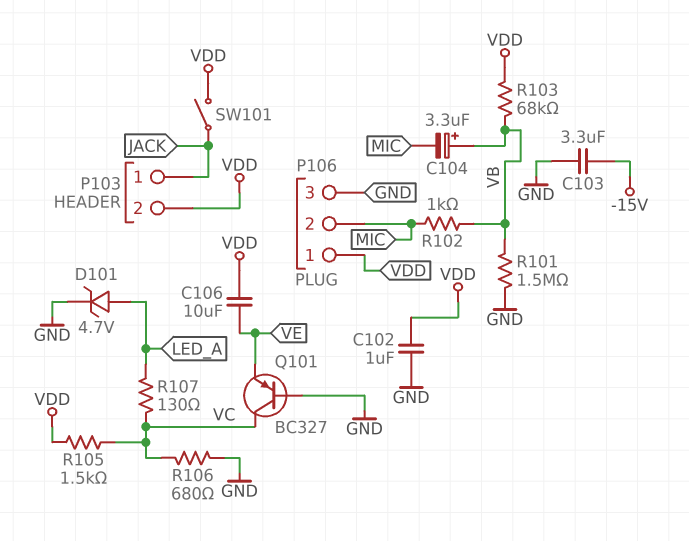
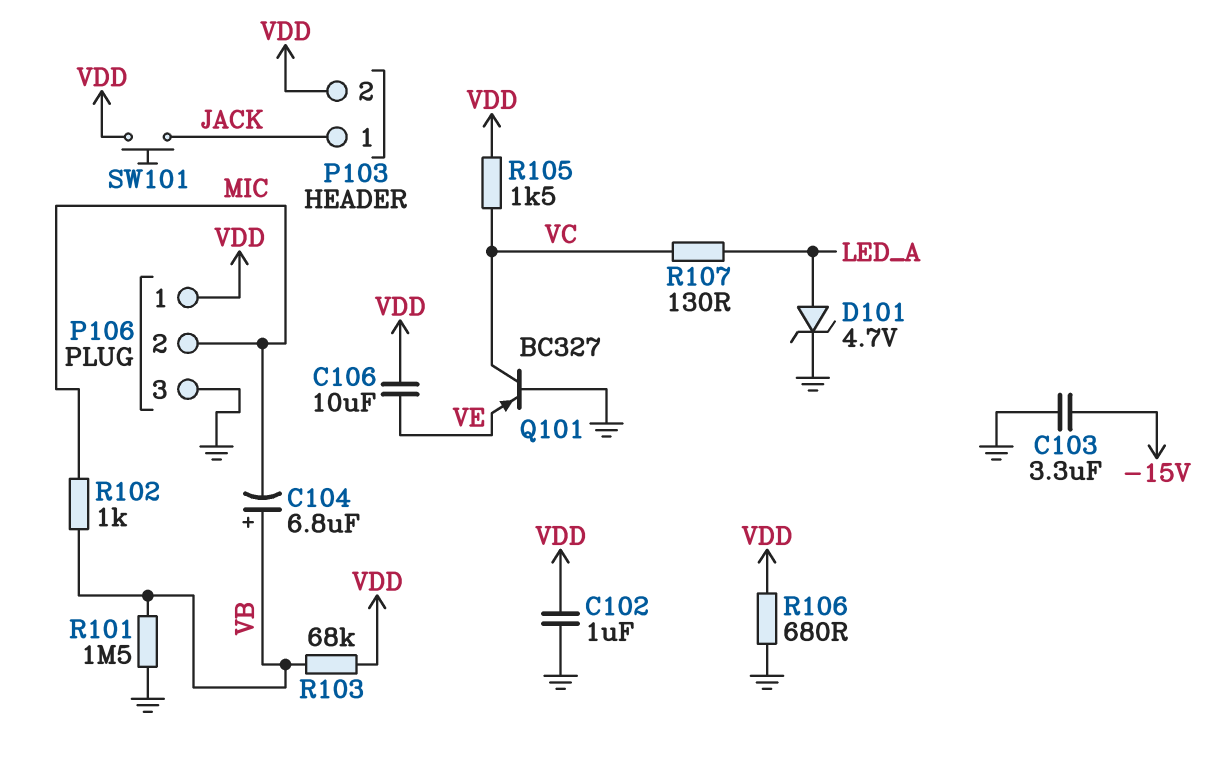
C104: 3.3uF (plus VB, minus MIC) -> 6.8uF (plus VB, minus MIC)
R106: 680 (GND, VC) -> 680 (GND, VDD)
SW101: switch (JACK, VDD) -> button (JACK, VDD)

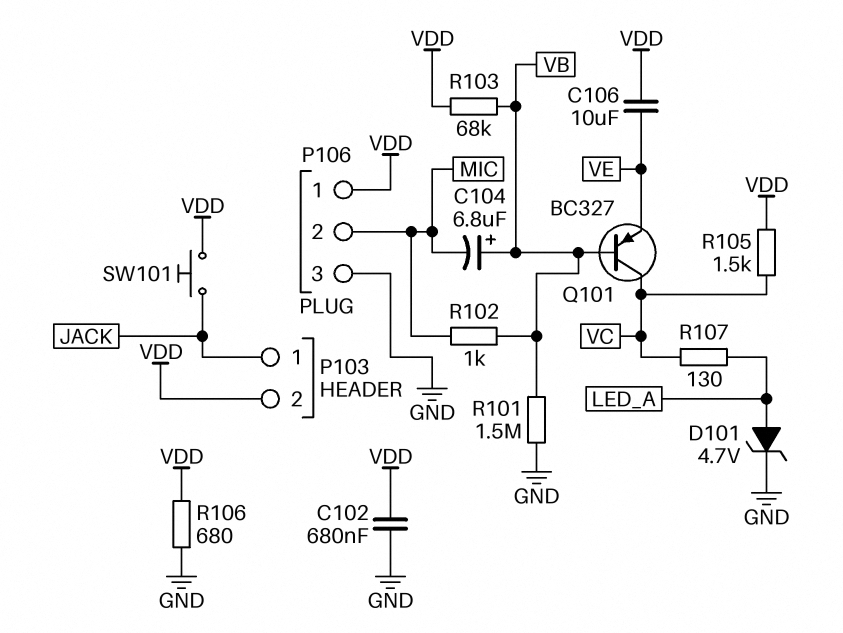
C102: 1uF (GND, VDD) -> 680nF (GND, VDD)
C103: 3.3uF (-15V, GND) -> none
Q101: PNP BC327 (B GND, C VC, E VE) -> PNP BC327 (B VB, C VC, E VE)

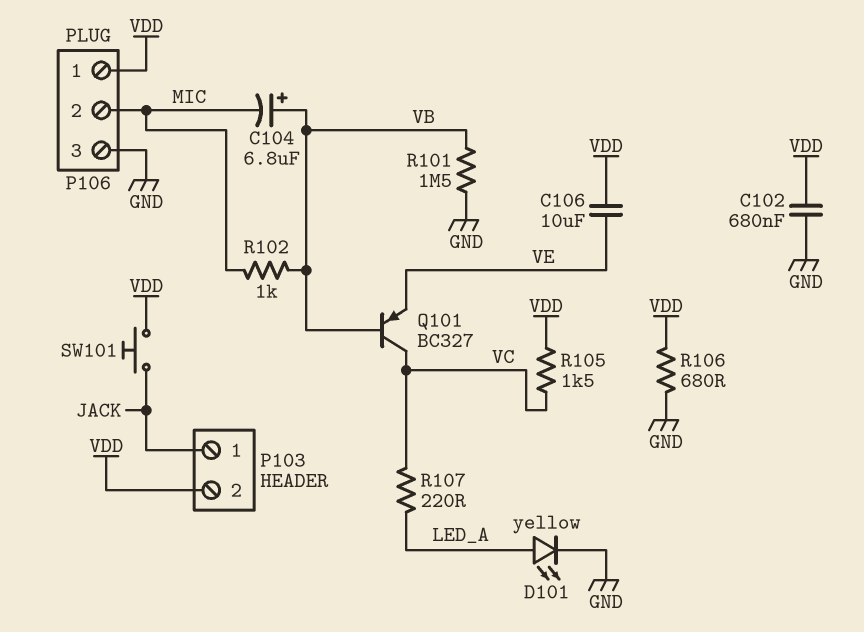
D101: zener 4.7V (A LED_A, K GND) -> LED yellow (A LED_A, K GND)
R103: 68k (VB, VDD) -> none
R107: 130 (LED_A, VC) -> 220 (LED_A, VC)

